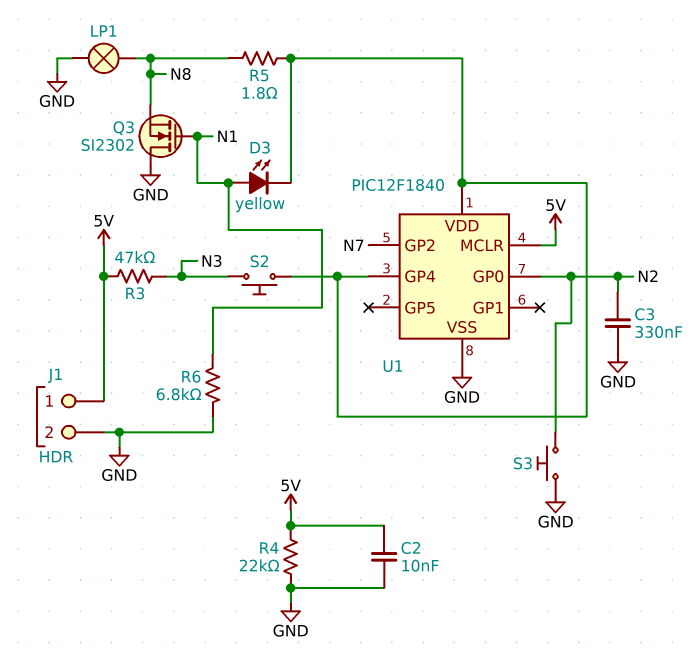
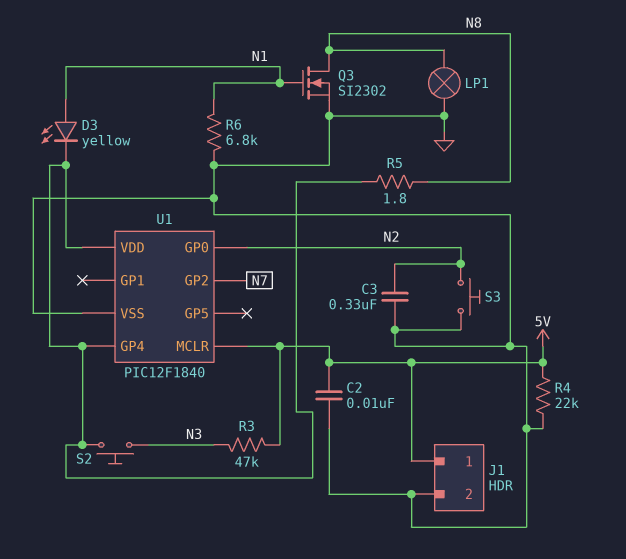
Q3: NMOS SI2302 (G N1, D GND, S N8) -> NMOS SI2302 (G N1, D N8, S GND)

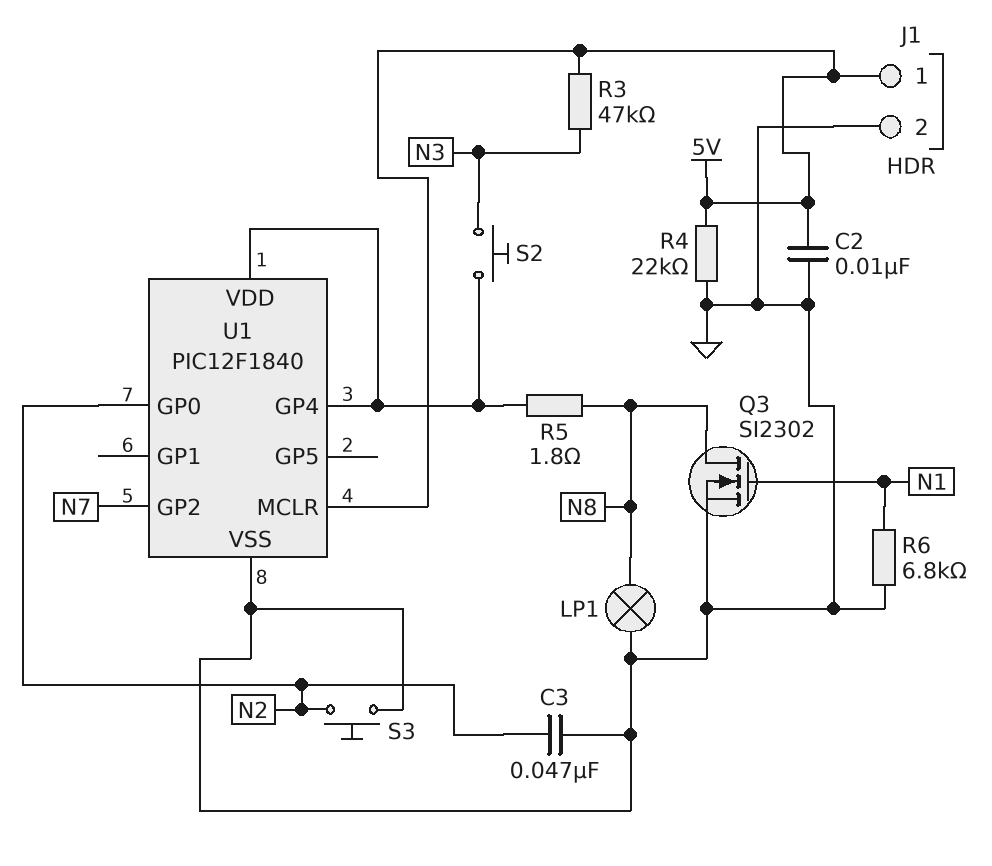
C3: 330nF (GND, N2) -> 47nF (GND, N2)
D3: LED yellow (A N1, K U1/GP4) -> none

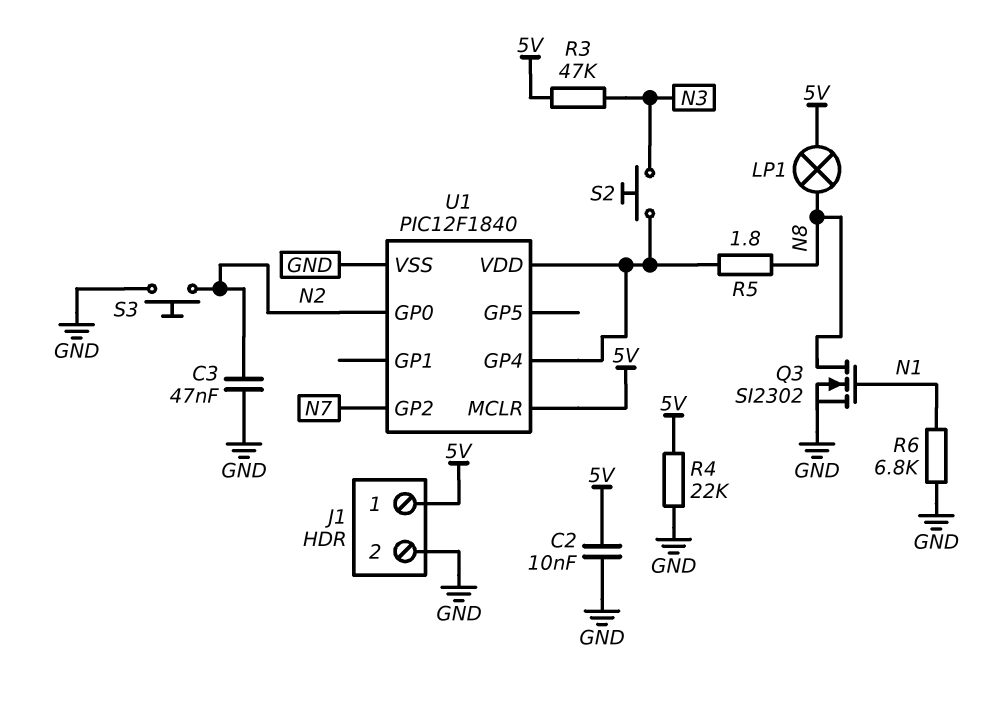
LP1: lamp (GND, N8) -> lamp (5V, N8)

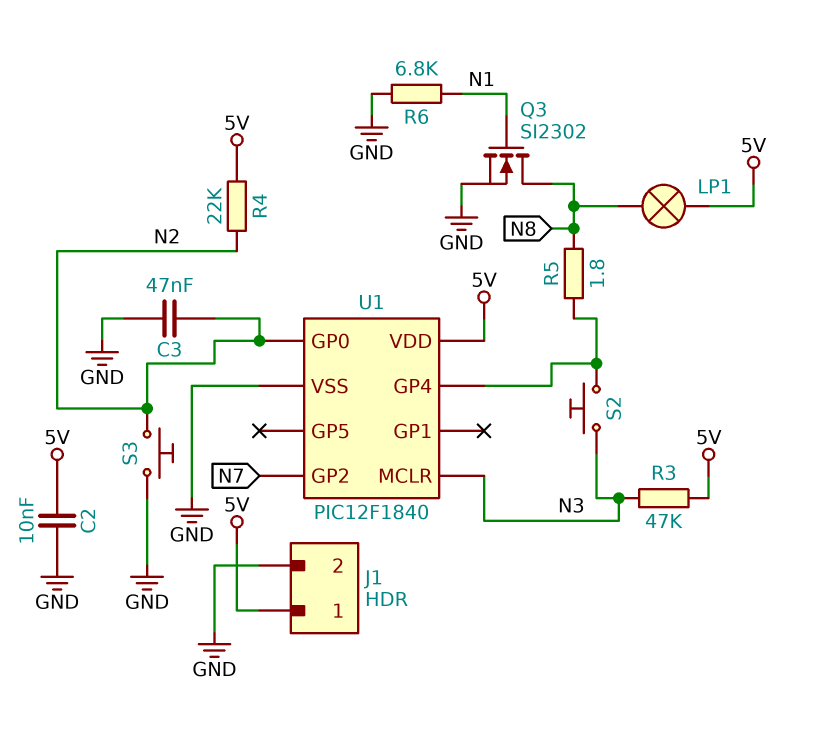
R4: 22k (5V, GND) -> 22k (5V, N2)
U1 pin MCLR: 5V -> N3
U1 pin VDD: U1/GP4 -> 5V

